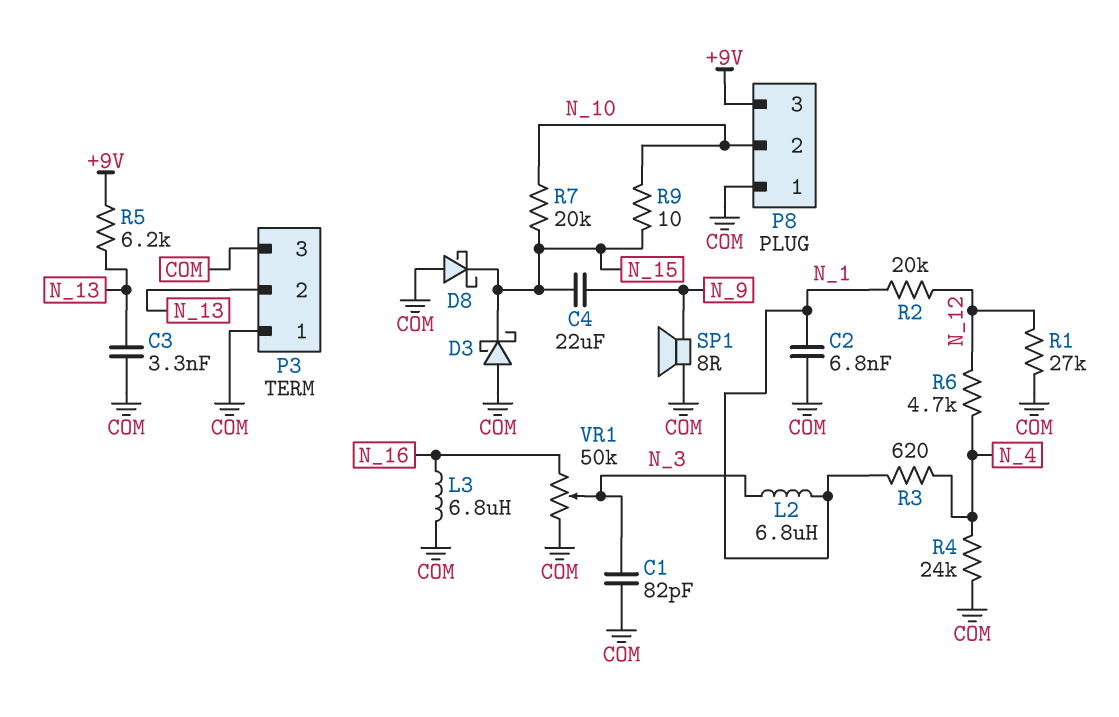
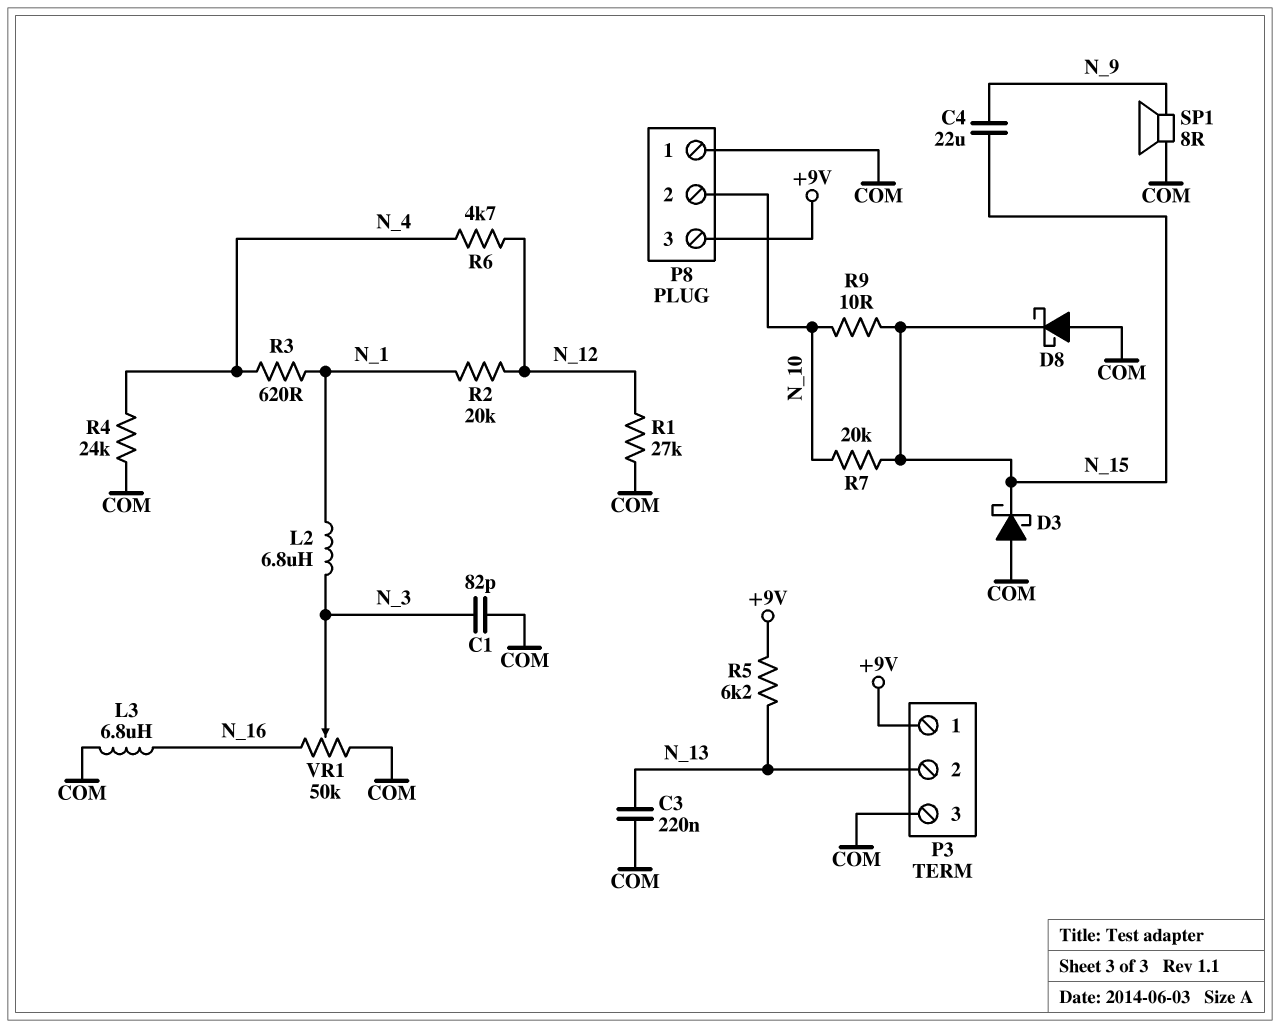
C2: 6.8nF (COM, N_1) -> none
C3: 3.3nF (COM, N_13) -> 220nF (COM, N_13)
P3 pin 1: COM -> +9V

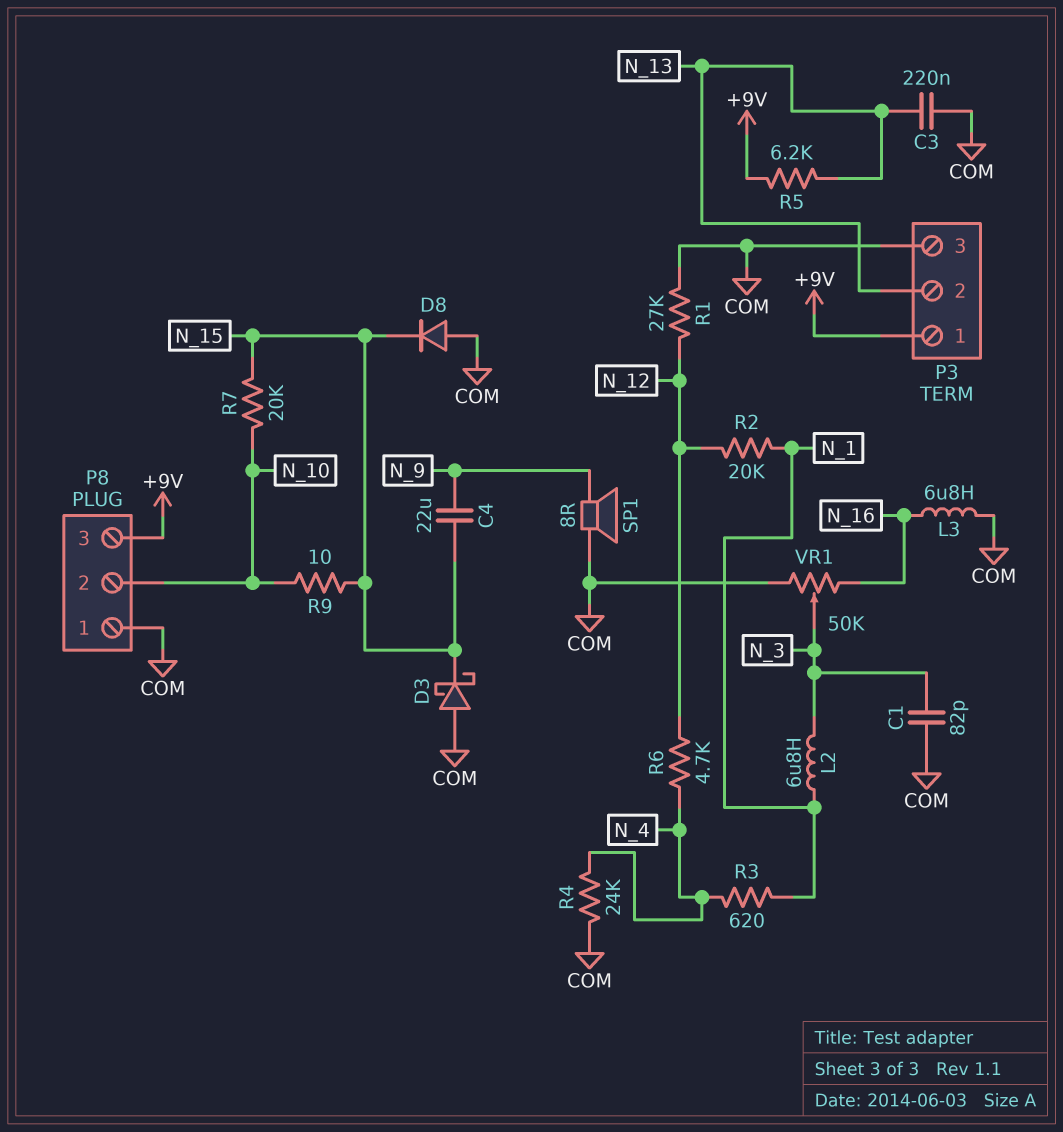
D8: schottky (A COM, K N_15) -> diode (A COM, K N_15)

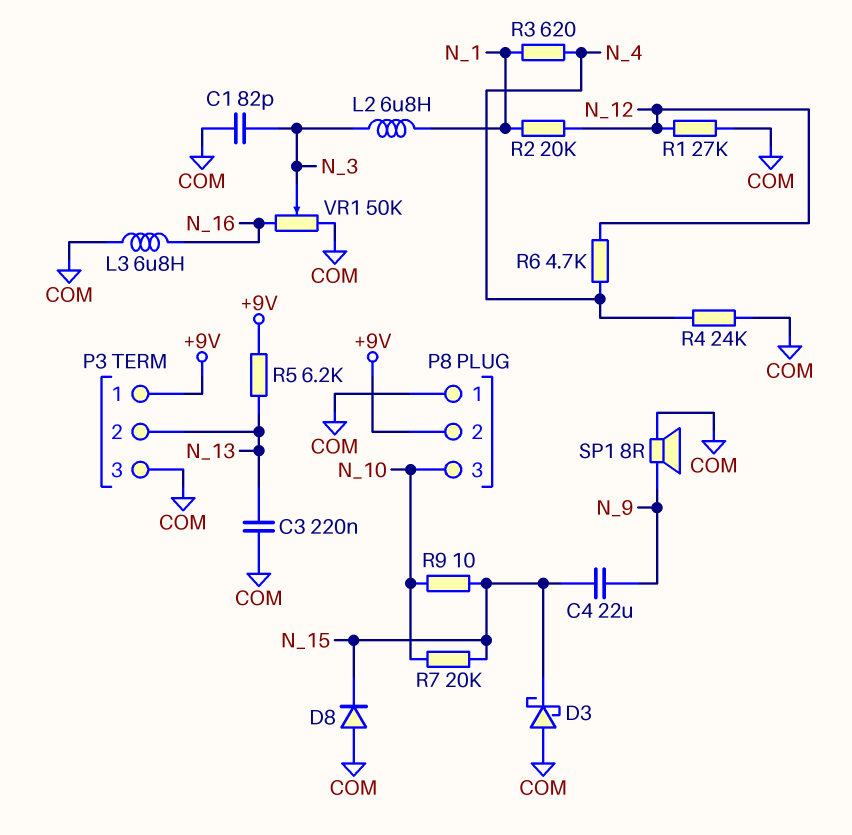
P8 pin 2: N_10 -> +9V
P8 pin 3: +9V -> N_10

